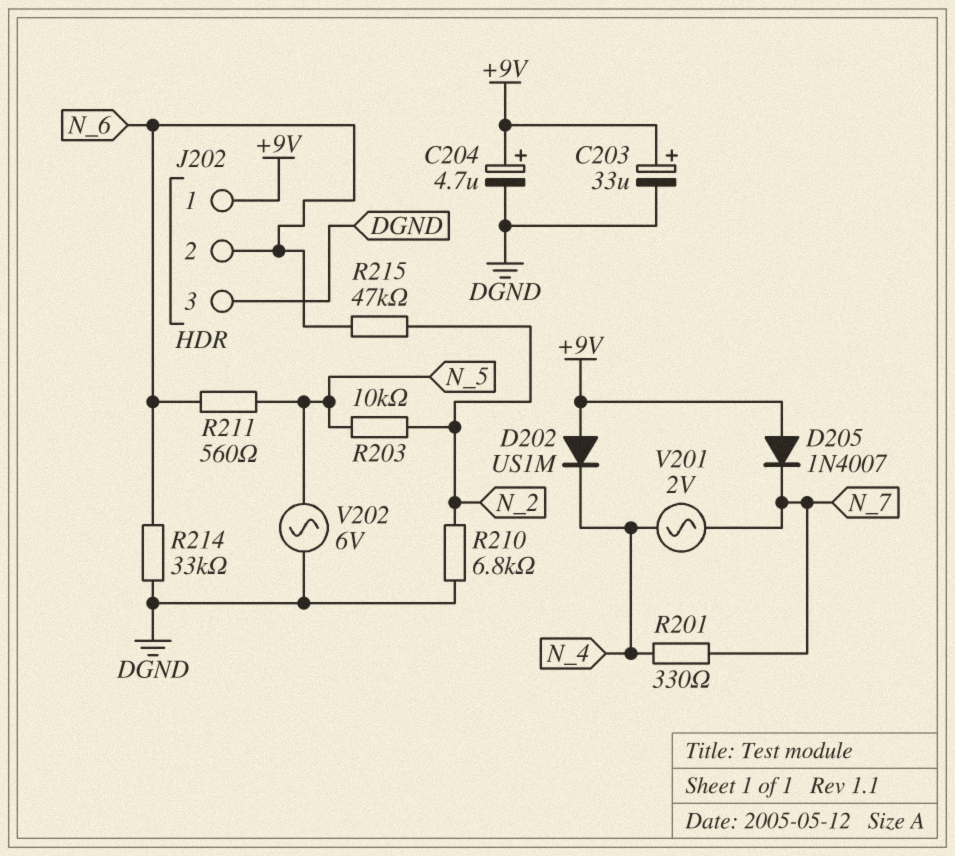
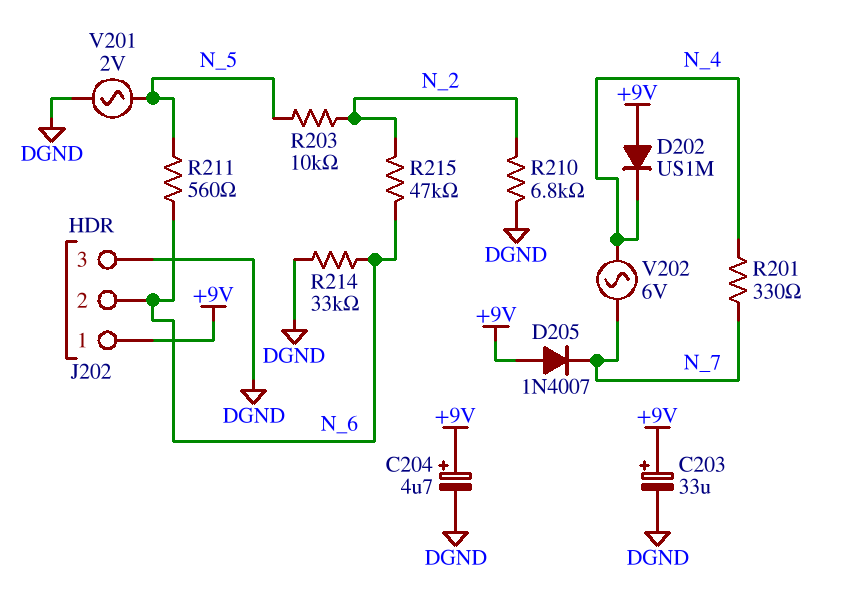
V201: AC 2V (N_4, N_7) -> AC 2V (DGND, N_5)
V202: AC 6V (DGND, N_5) -> AC 6V (N_4, N_7)

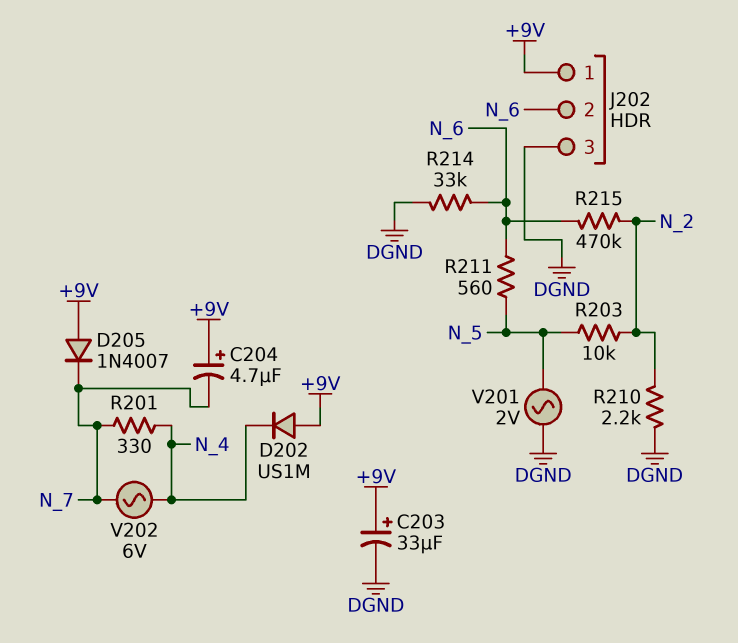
C204: 4.7uF (plus +9V, minus DGND) -> 4.7uF (plus +9V, minus N_7)
R210: 6.8k (DGND, N_2) -> 2.2k (DGND, N_2)
R215: 47k (N_2, N_6) -> 470k (N_2, N_6)

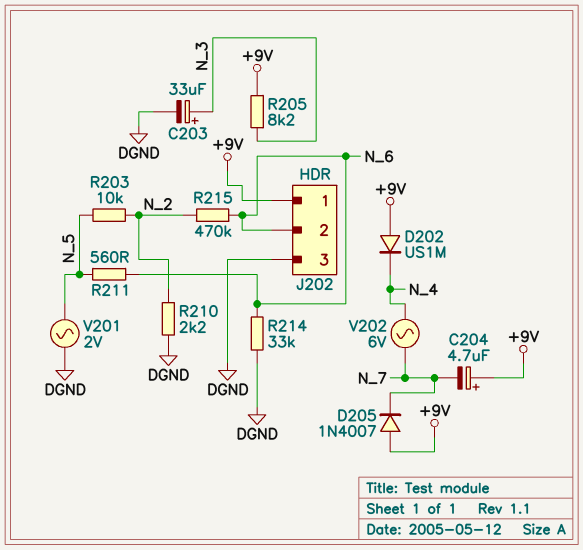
C203: 33uF (plus +9V, minus DGND) -> 33uF (plus N_3, minus DGND)
R201: 330 (N_4, N_7) -> none
R205: none -> 8.2k (+9V, N_3)

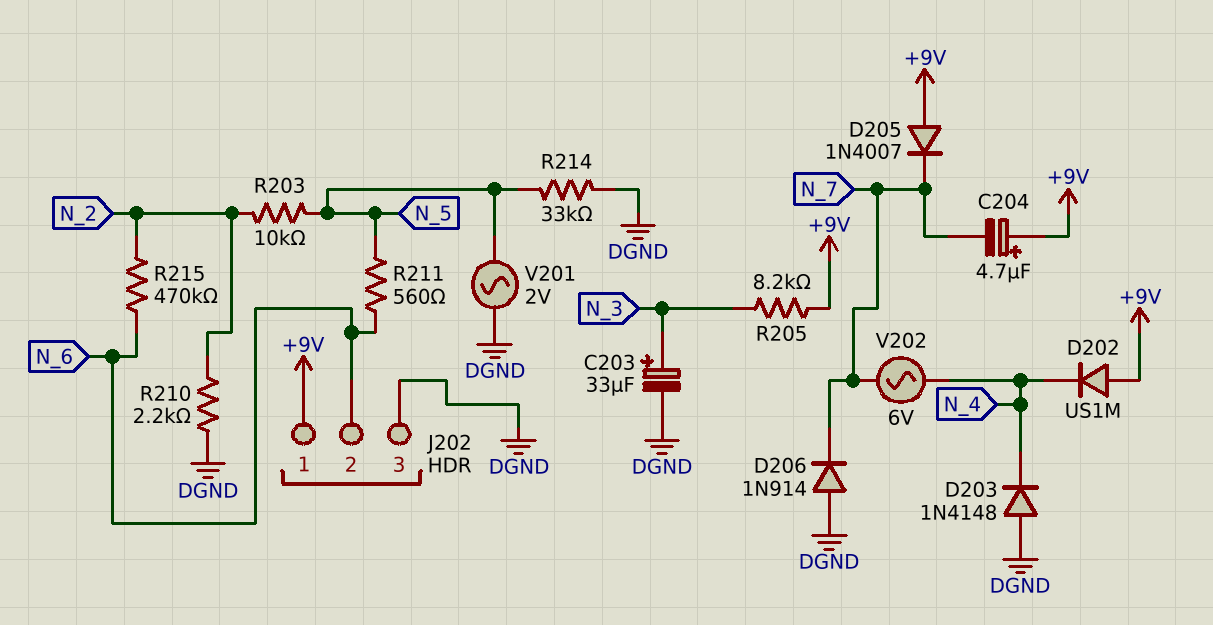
D203: none -> diode 1N4148 (A DGND, K N_4)
D206: none -> diode 1N914 (A DGND, K N_7)
R214: 33k (DGND, N_6) -> 33k (DGND, N_5)

